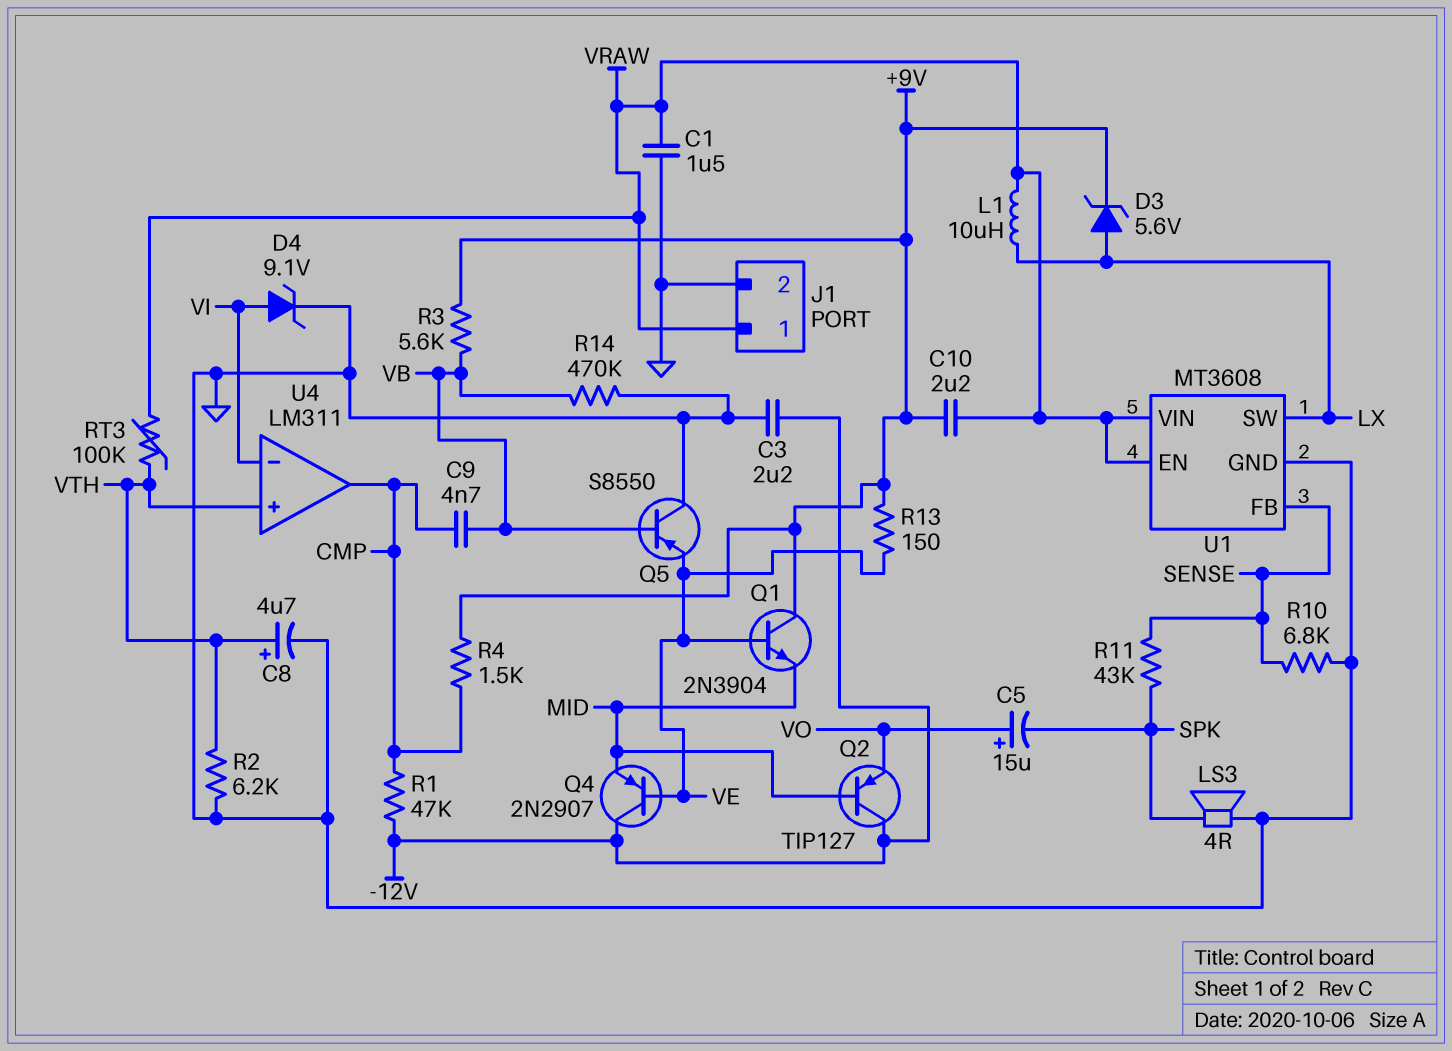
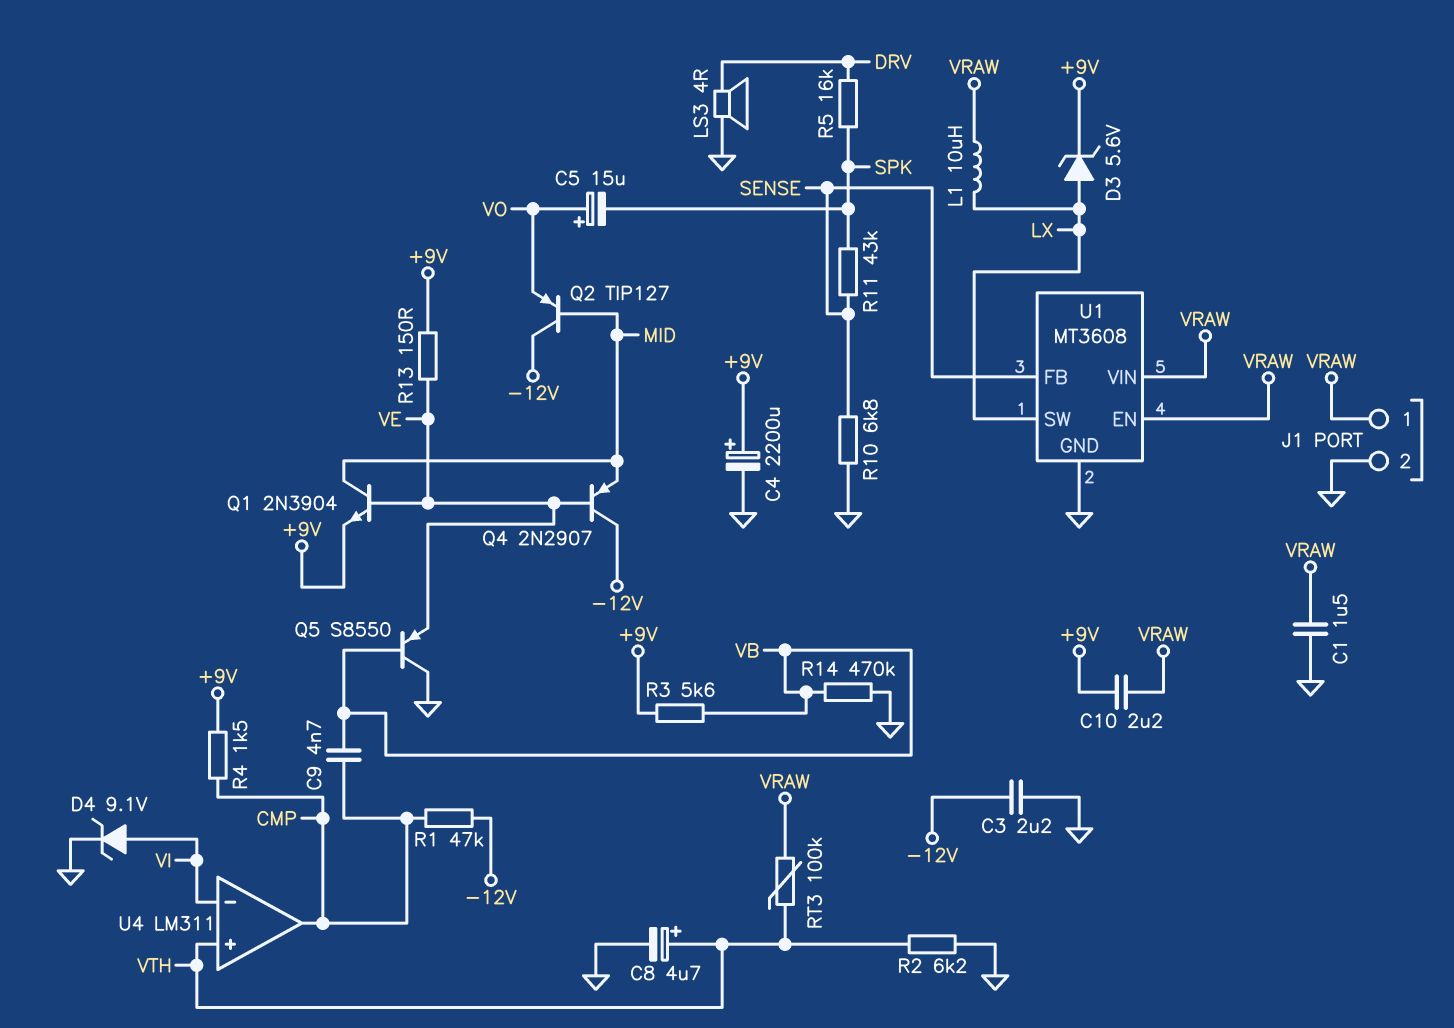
C4: none -> 2200uF (plus +9V, minus GND)
LS3: speaker 4R (GND, SPK) -> speaker 4R (DRV, GND)
Q1: NPN 2N3904 (B VE, C +9V, E MID) -> NPN 2N3904 (B VE, C MID, E +9V)
R5: none -> 16k (DRV, SPK)

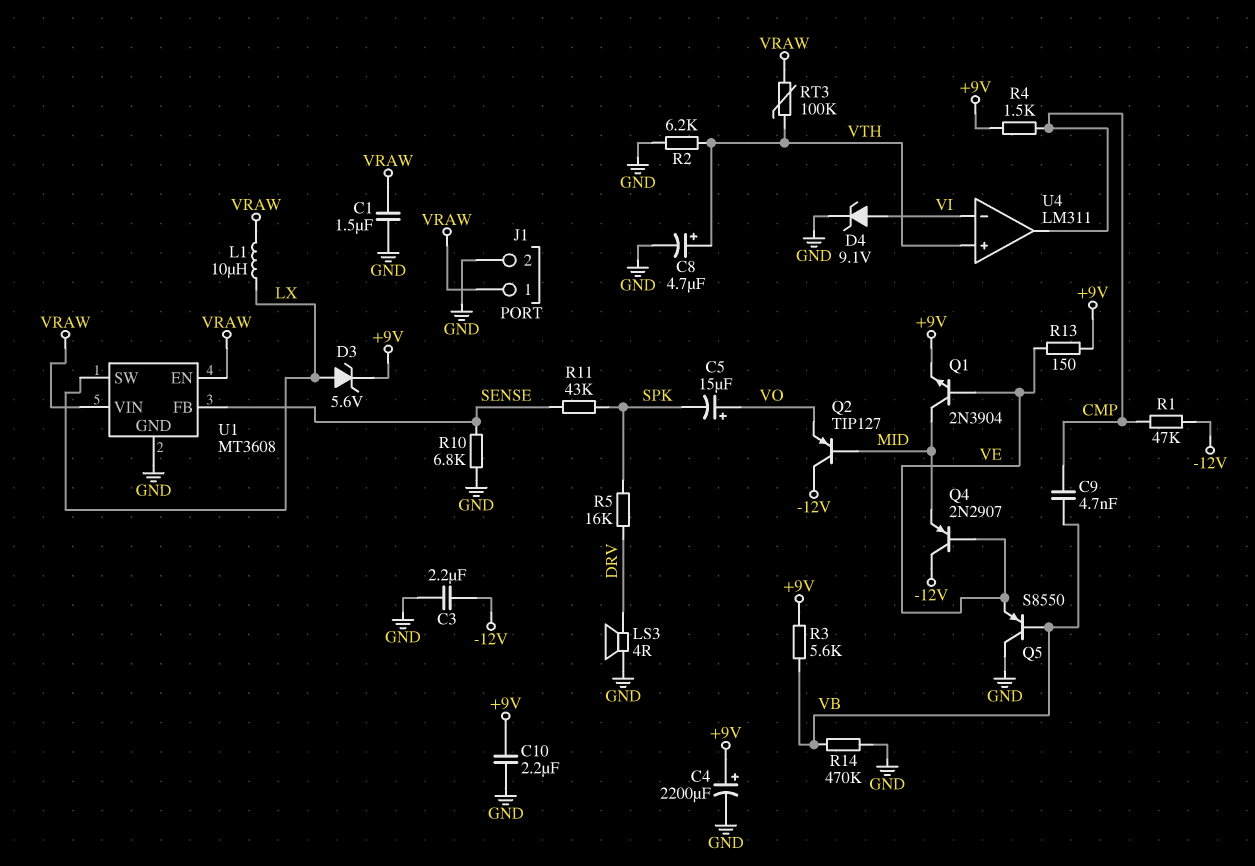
C10: 2.2uF (+9V, VRAW) -> 2.2uF (+9V, GND)

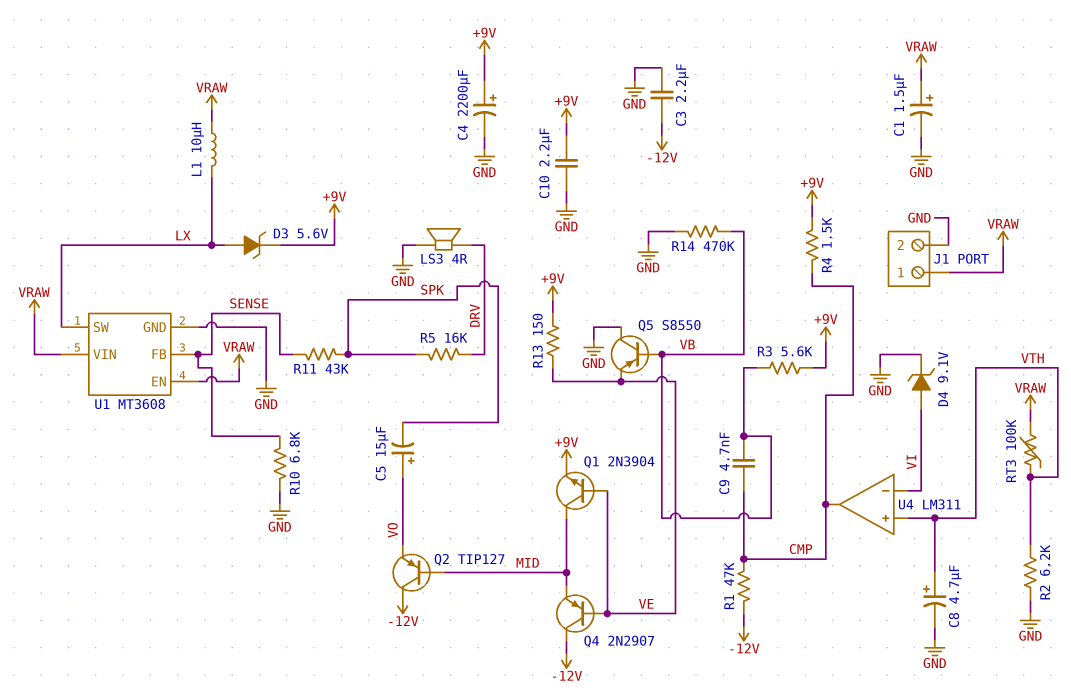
C1: 1.5uF (GND, VRAW) -> 1.5uF (plus VRAW, minus GND)

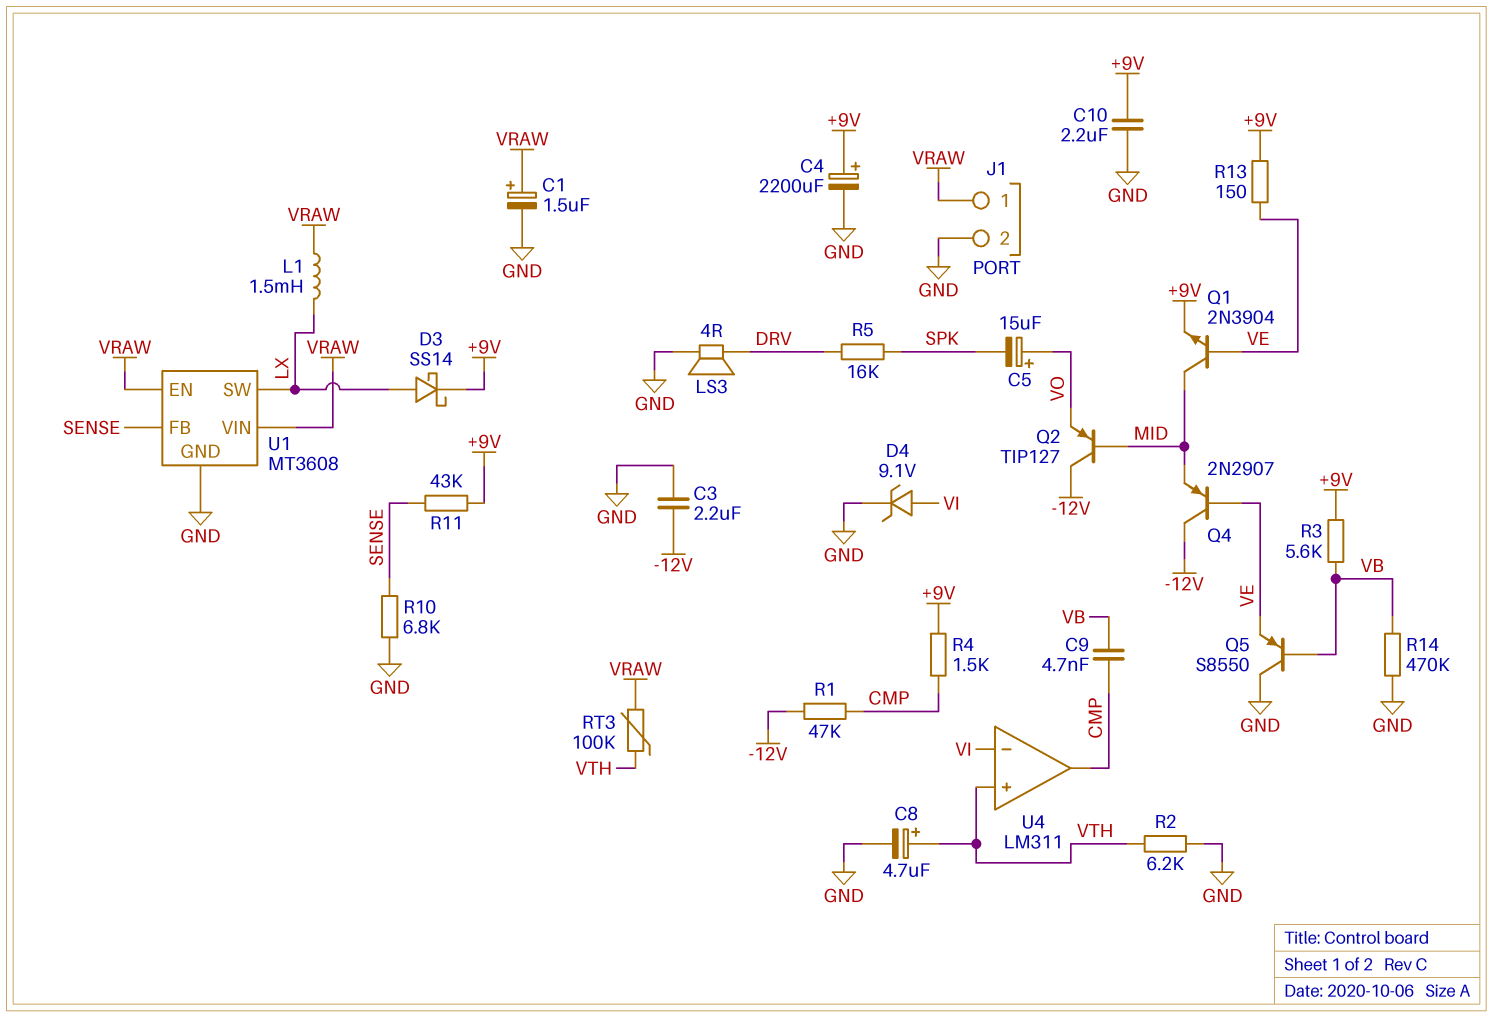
D3: zener 5.6V (A LX, K +9V) -> schottky SS14 (A LX, K +9V)
L1: 10uH (LX, VRAW) -> 1.5mH (LX, VRAW)
R11: 43k (SENSE, SPK) -> 43k (+9V, SENSE)

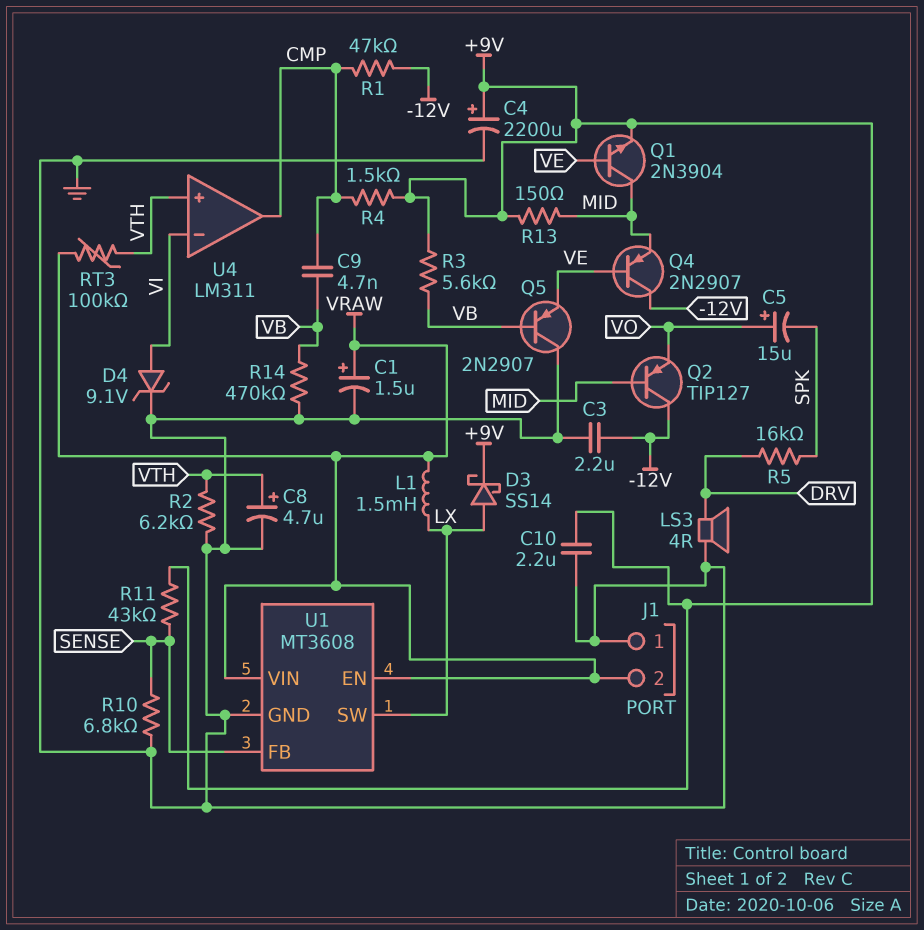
J1 pin 1: VRAW -> GND
J1 pin 2: GND -> VRAW
Q5: PNP S8550 (B VB, C GND, E VE) -> PNP 2N2907 (B VB, C GND, E VE)
R13: 150 (+9V, VE) -> 150 (+9V, MID)

